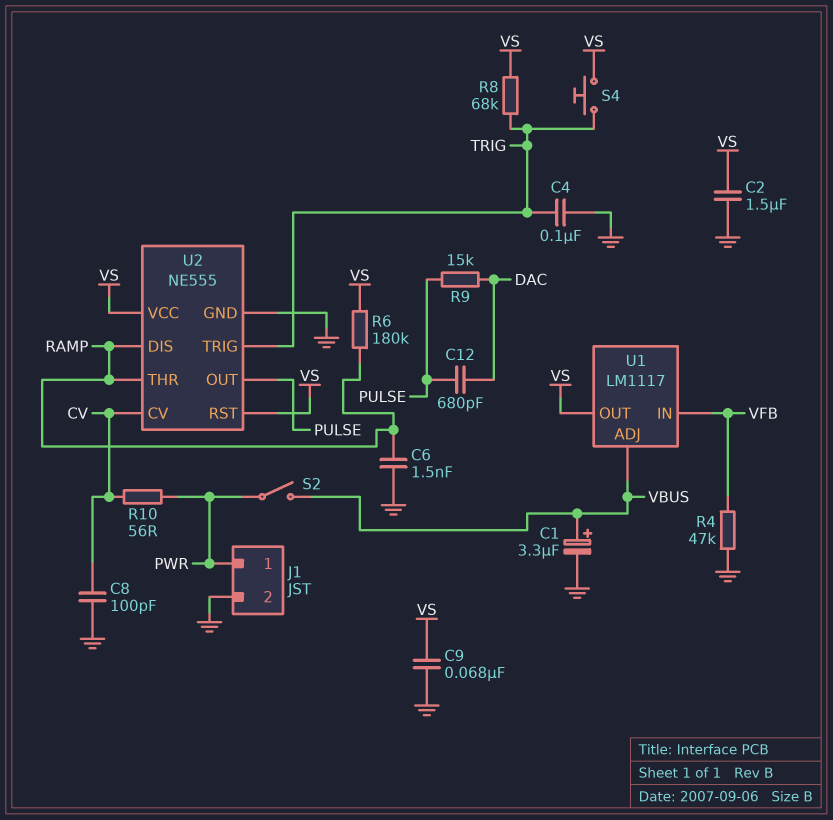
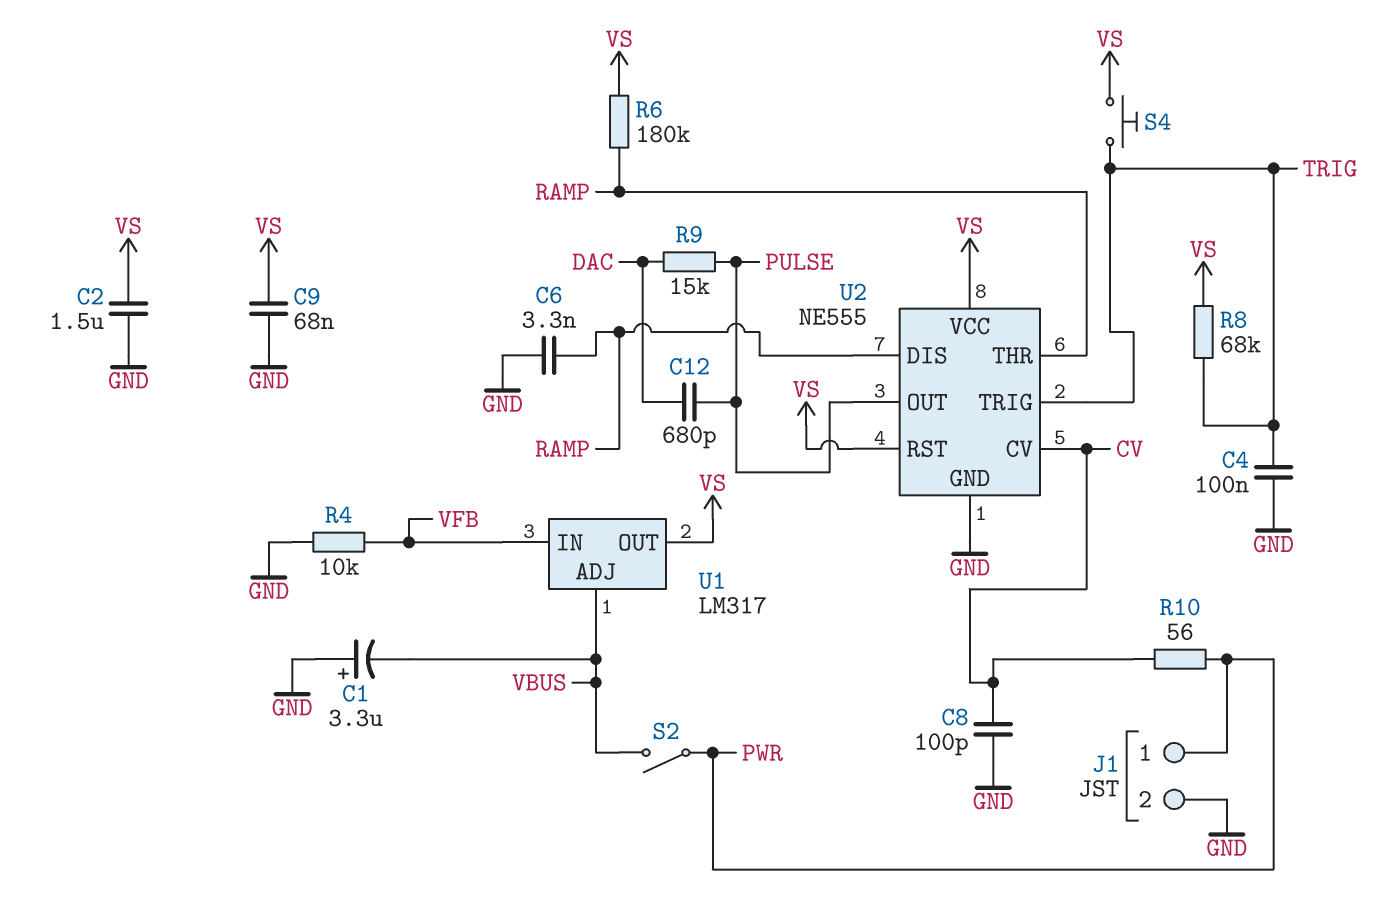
C1: 3.3uF (plus VBUS, minus GND) -> 3.3uF (plus GND, minus VBUS)
C6: 1.5nF (GND, RAMP) -> 3.3nF (GND, RAMP)
R4: 47k (GND, VFB) -> 10k (GND, VFB)
U1: LM1117 -> LM317

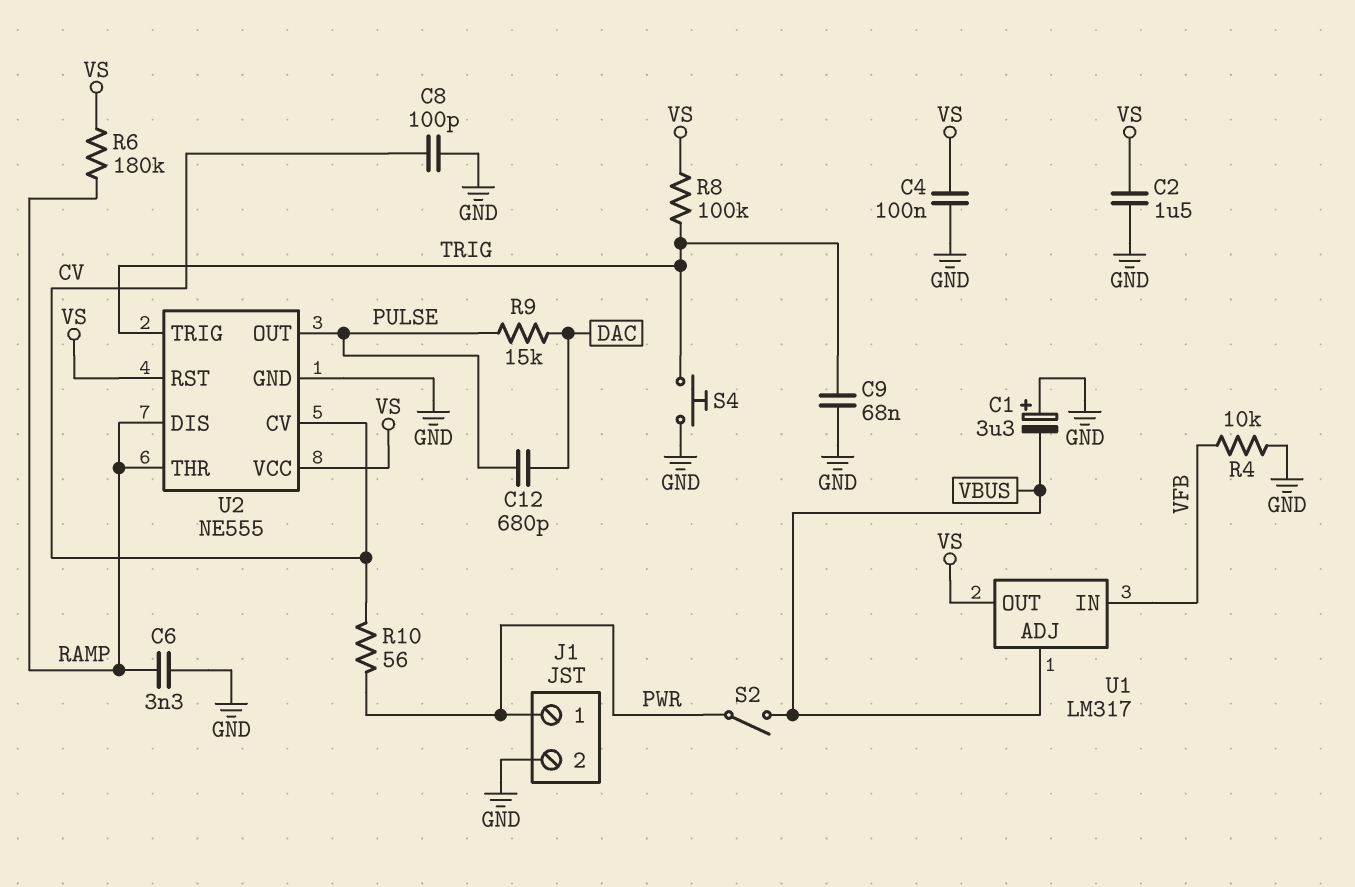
C4: 100nF (GND, TRIG) -> 100nF (GND, VS)
C9: 68nF (GND, VS) -> 68nF (GND, TRIG)
R8: 68k (TRIG, VS) -> 100k (TRIG, VS)
S4: button (TRIG, VS) -> button (GND, TRIG)

